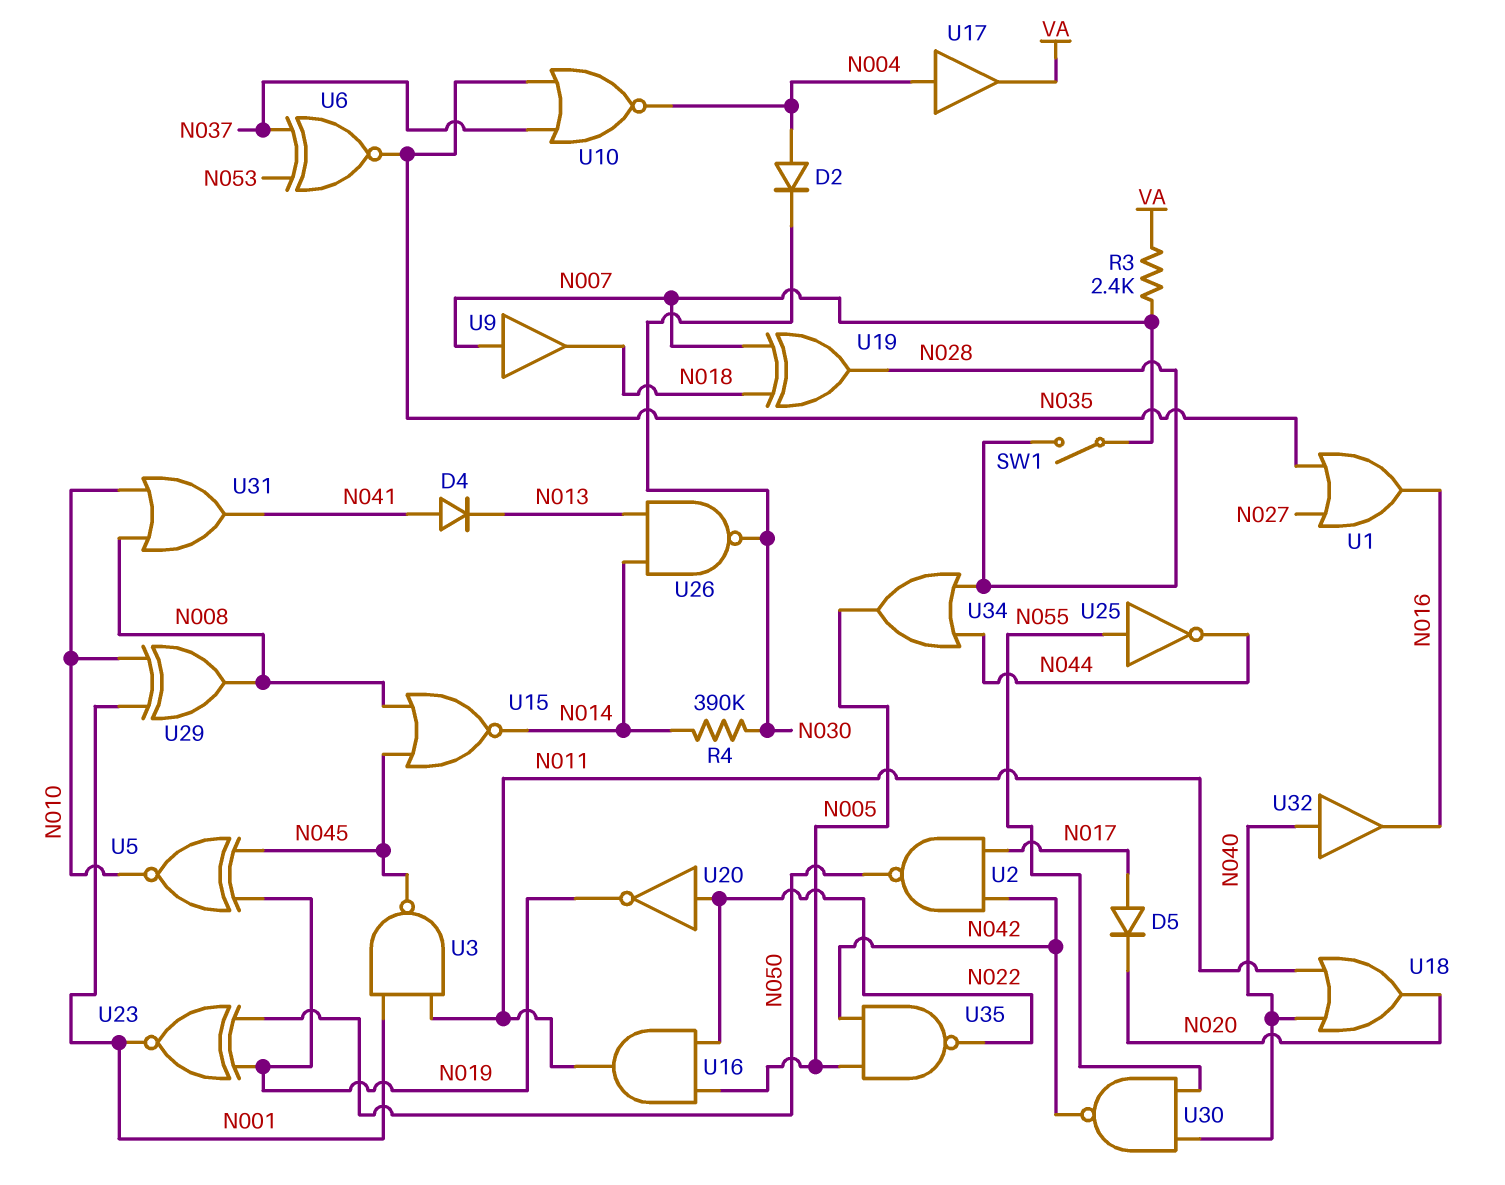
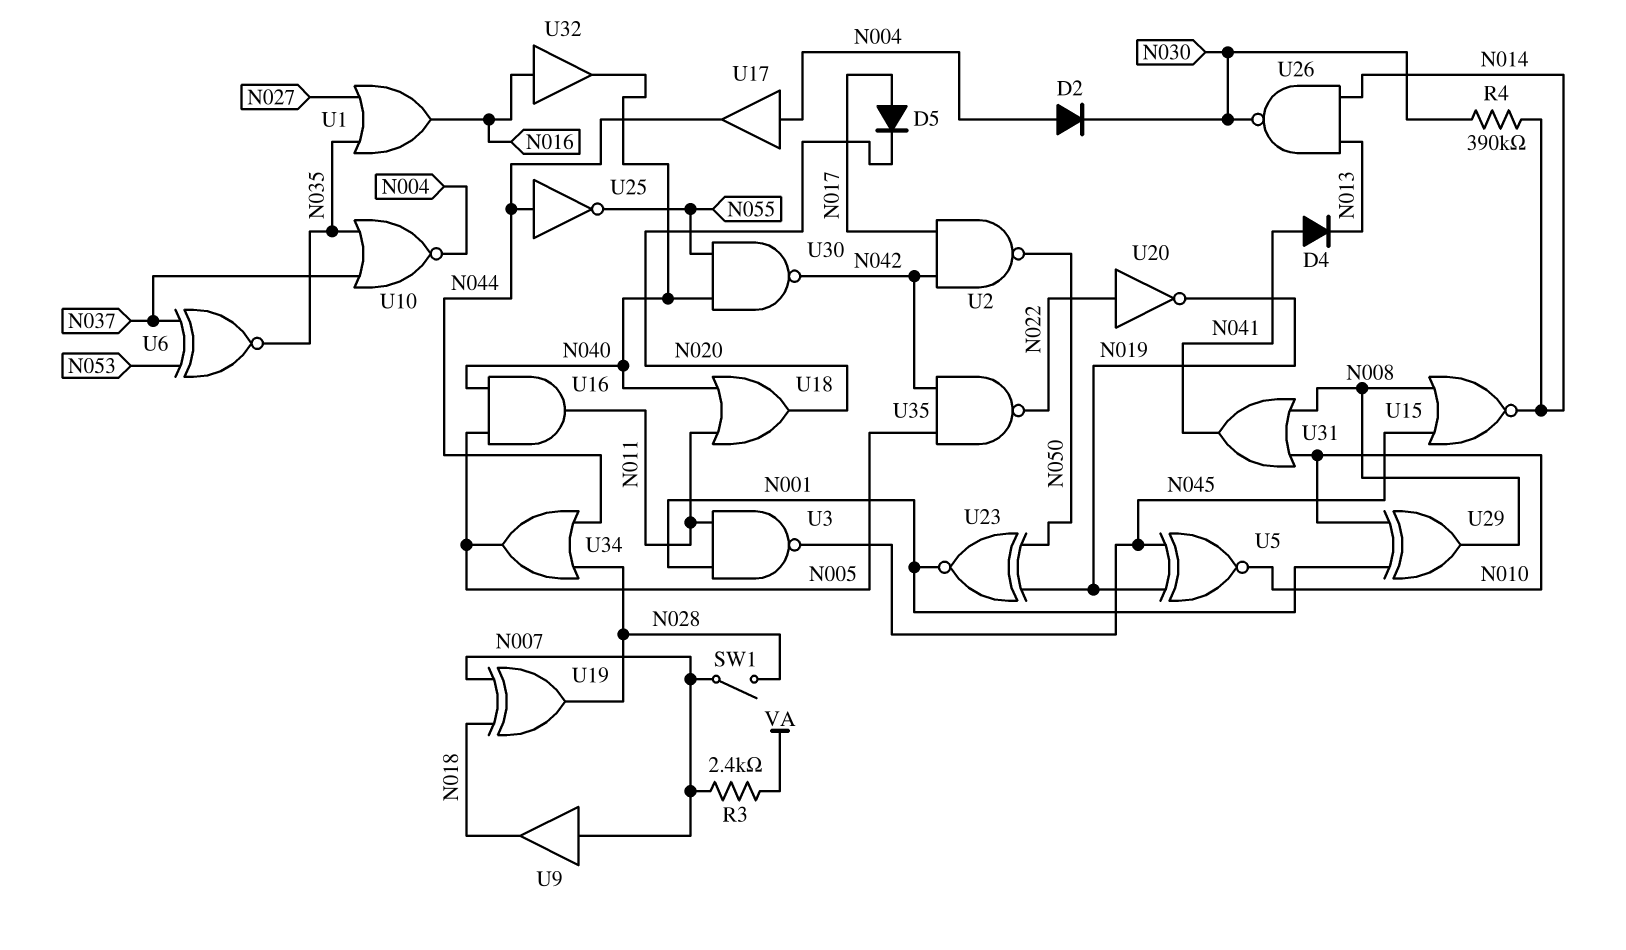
U16: AND (in N005, in N022, out N011) -> AND (in N005, in N040, out N011)
U17: buffer (in N004, out VA) -> buffer (in N004, out N044)
U25: NOT (in N055, out N044) -> NOT (in N044, out N055)
U32: buffer (in N040, out N016) -> buffer (in N016, out N040)

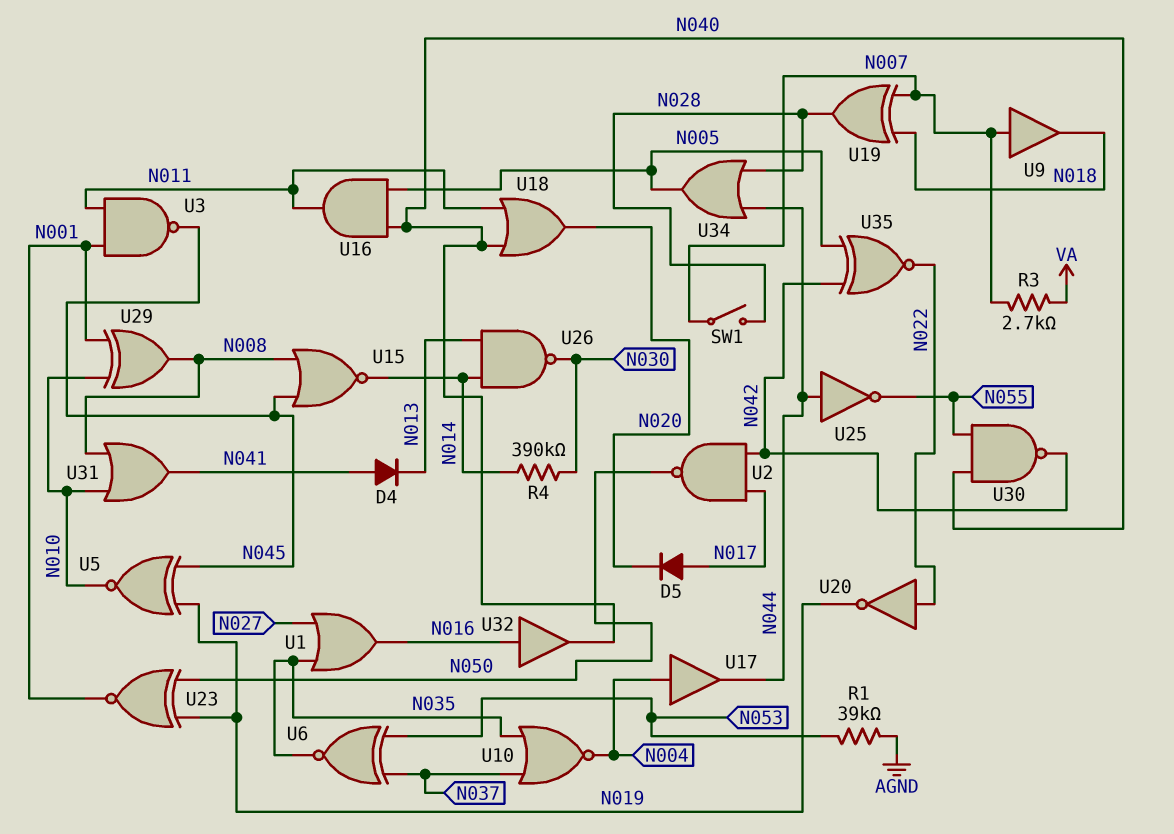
D2: diode (A N004, K N030) -> none
R1: none -> 39k (AGND, N053)
R3: 2.4k (N007, VA) -> 2.7k (N007, VA)
U35: NAND (in N005, in N042, out N022) -> XNOR (in N005, in N042, out N022)

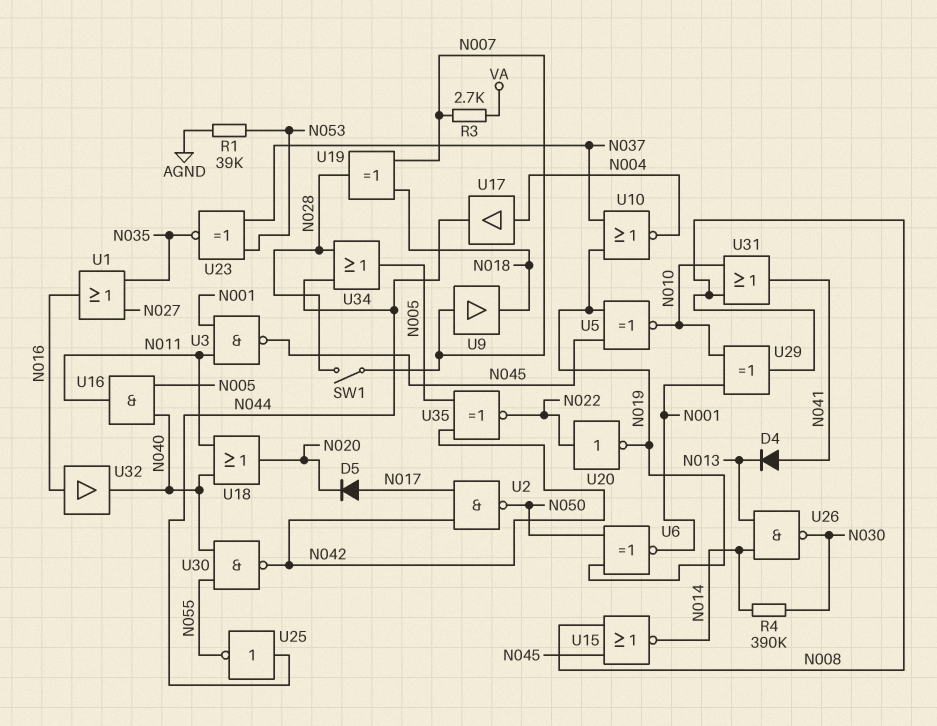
U6: XNOR (in N037, in N053, out N035) -> XNOR (in N019, in N050, out N001)
U10: NOR (in N035, in N037, out N004) -> NOR (in N019, in N037, out N004)
U23: XNOR (in N019, in N050, out N001) -> XNOR (in N037, in N053, out N035)

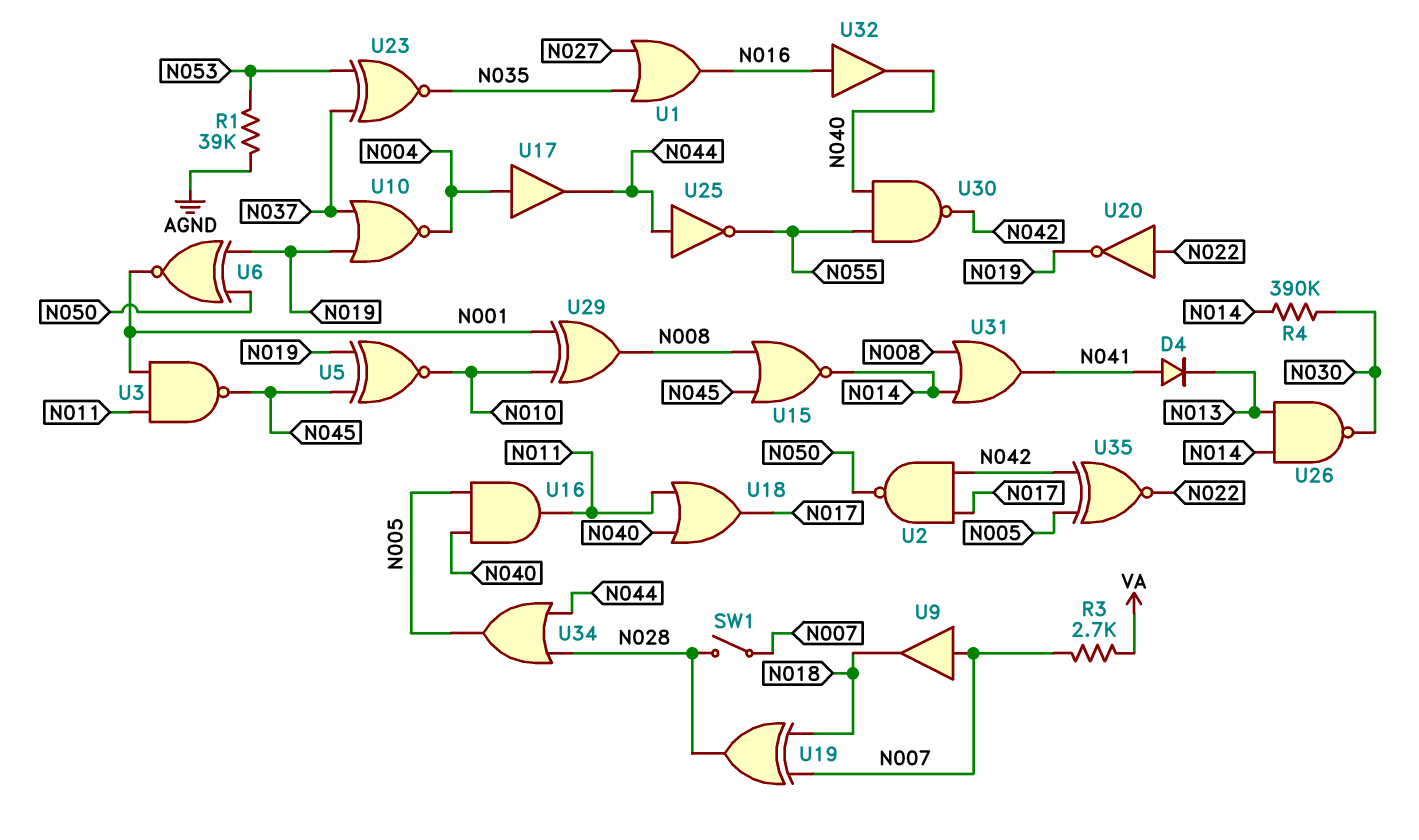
D5: diode (A N017, K N020) -> none
U18: OR (in N011, in N040, out N020) -> OR (in N011, in N040, out N017)
U31: OR (in N008, in N010, out N041) -> OR (in N008, in N014, out N041)

